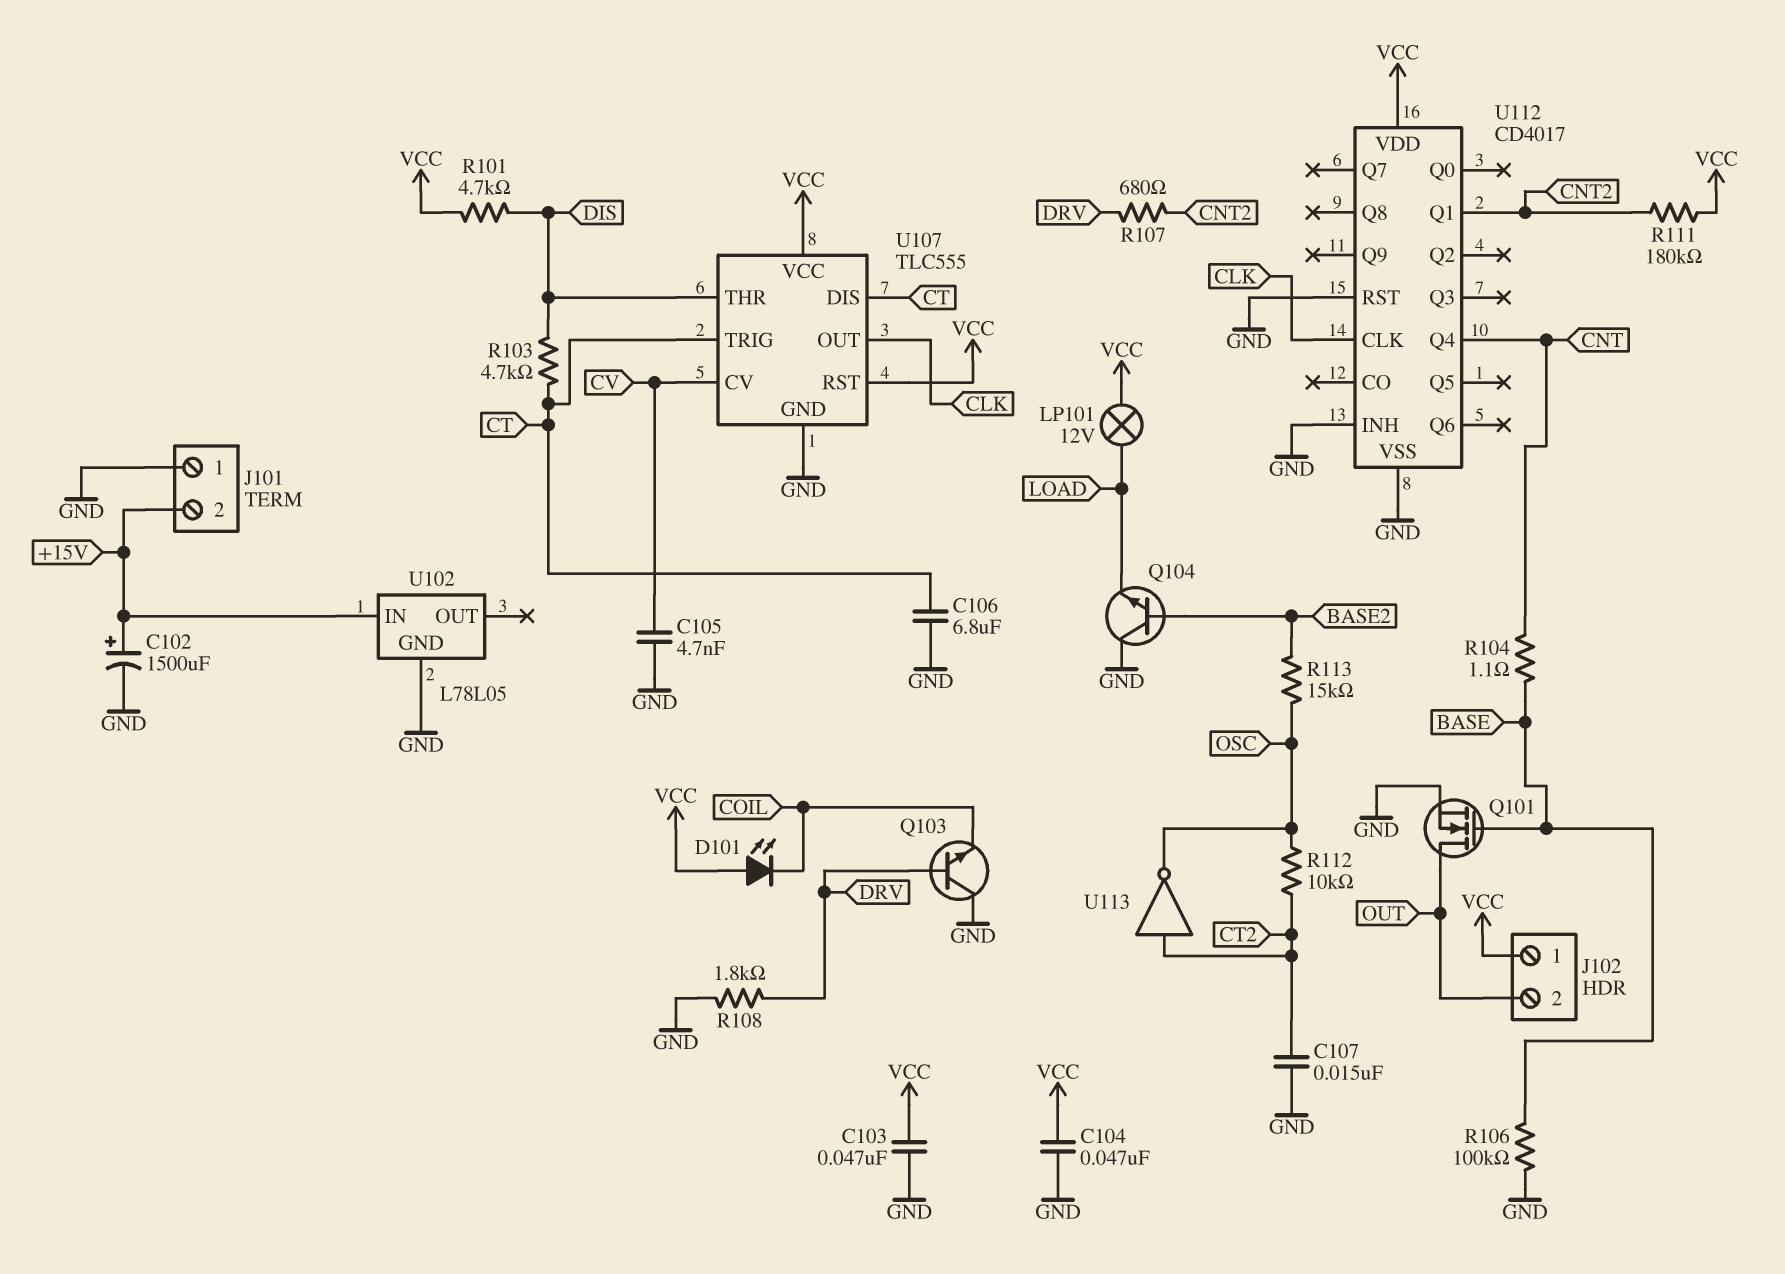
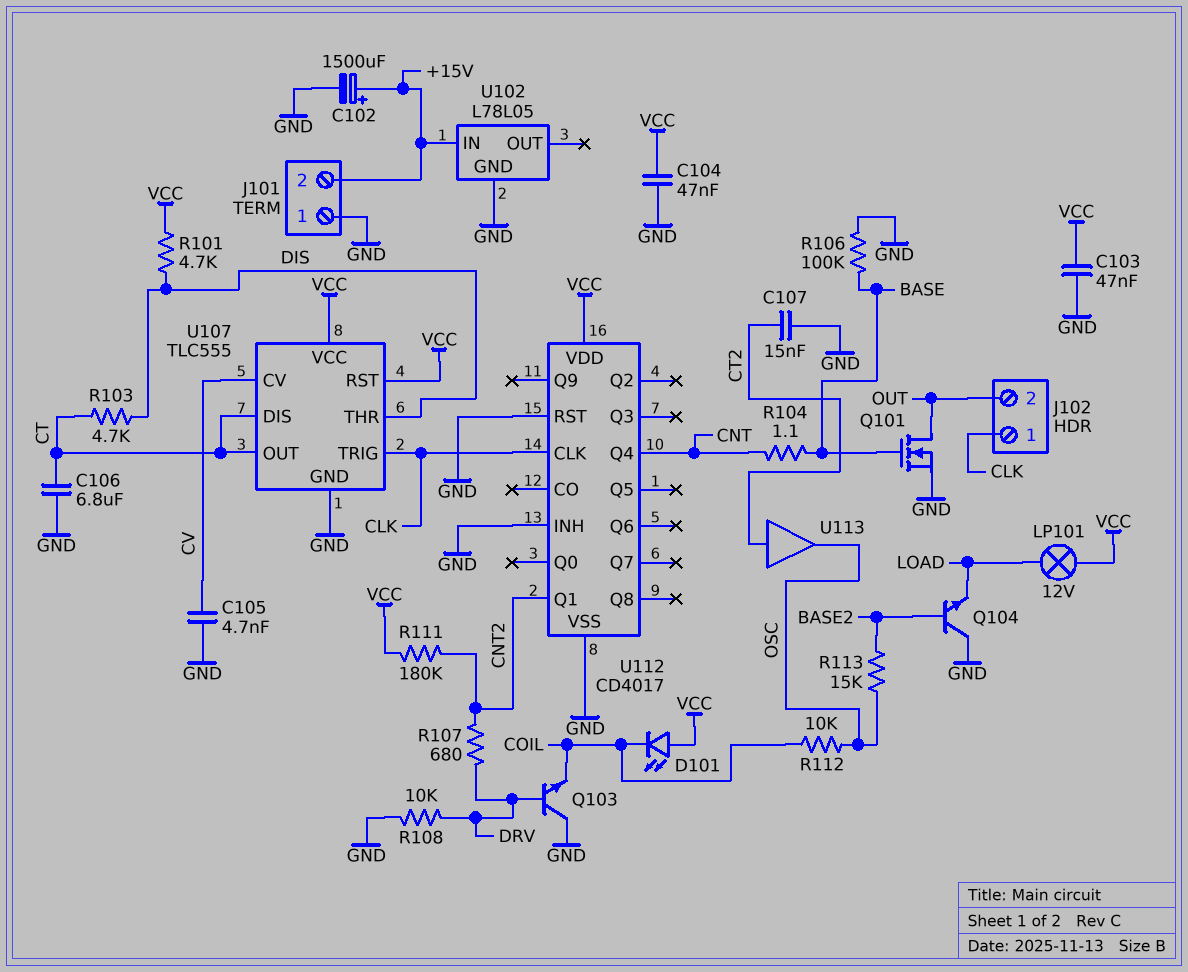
J102 pin 1: VCC -> CLK
R108: 1.8k (DRV, GND) -> 10k (DRV, GND)
R112: 10k (CT2, OSC) -> 10k (COIL, OSC)
U107 pin OUT: CLK -> CT
U107 pin TRIG: CT -> CLK
U113: NOT (in CT2, out OSC) -> buffer (in CT2, out OSC)

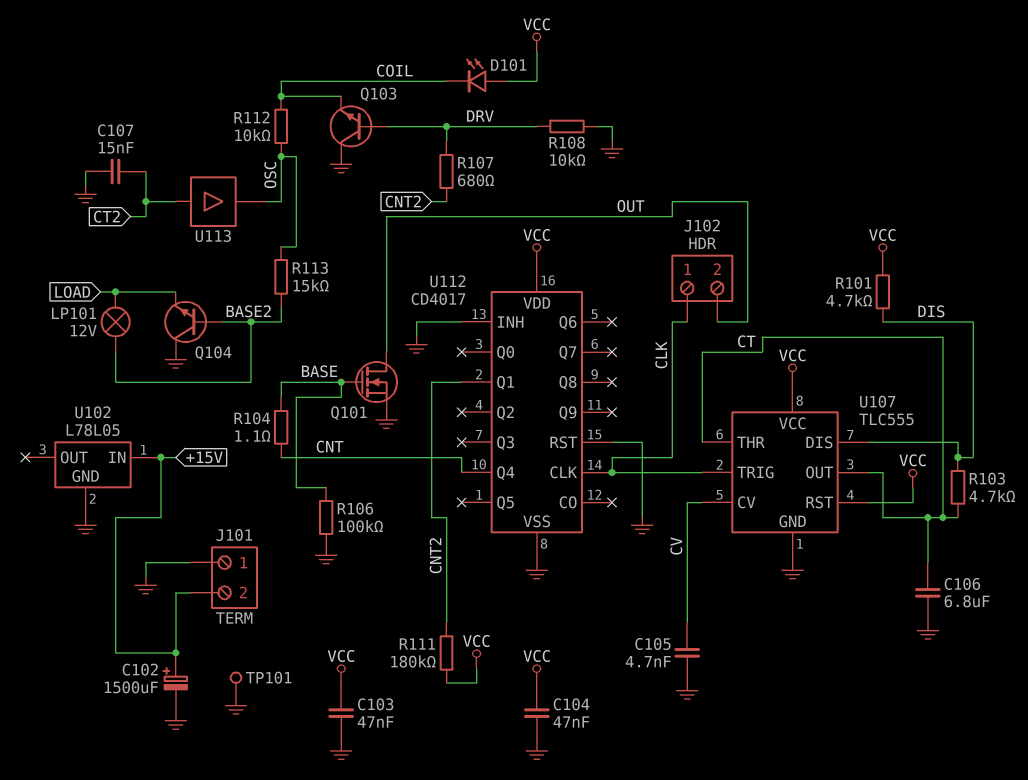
LP101: lamp 12V (LOAD, VCC) -> lamp 12V (BASE2, LOAD)
TP101: none -> test point (GND)
U107 pin DIS: CT -> DIS
U107 pin THR: DIS -> CT

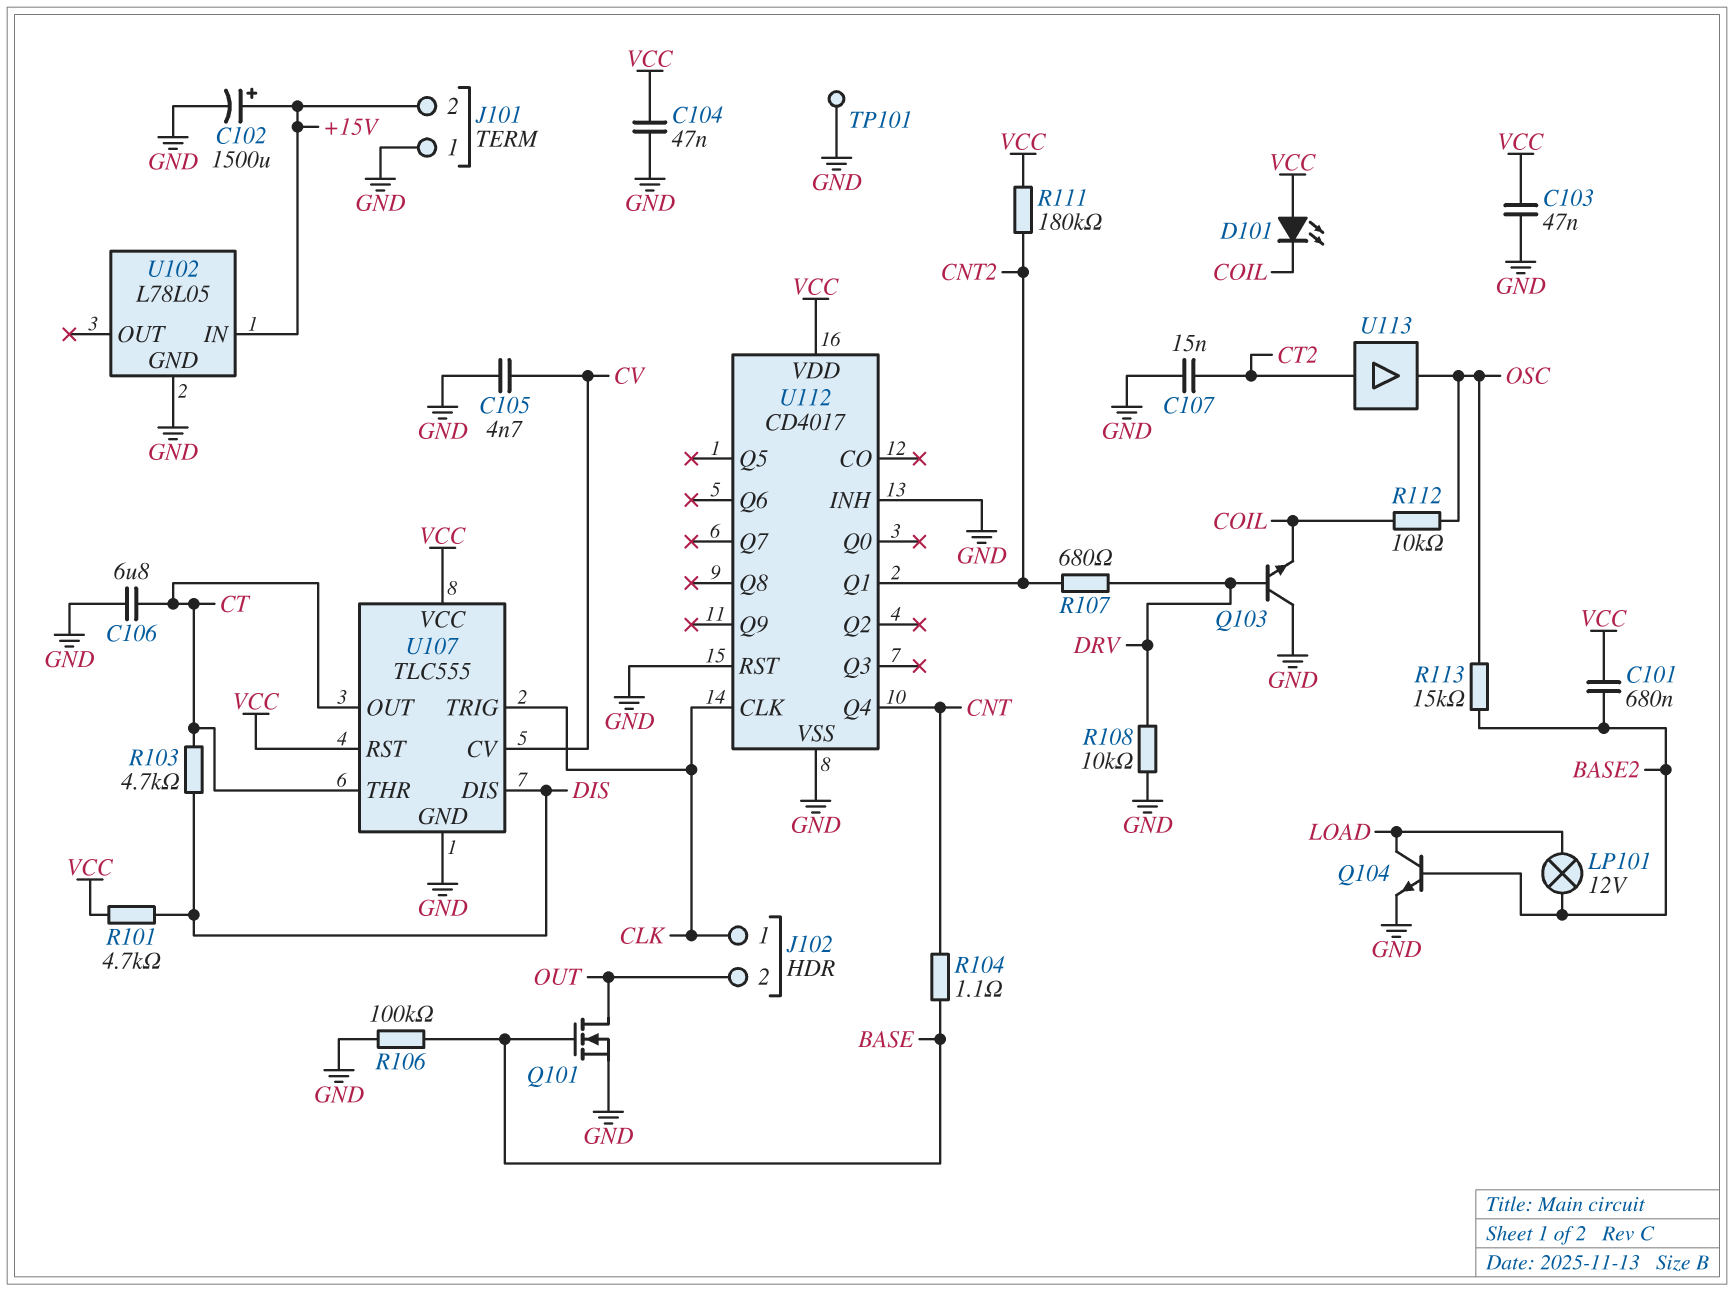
C101: none -> 680nF (BASE2, VCC)
Q104: NPN (B BASE2, C GND, E LOAD) -> NPN (B BASE2, C LOAD, E GND)

